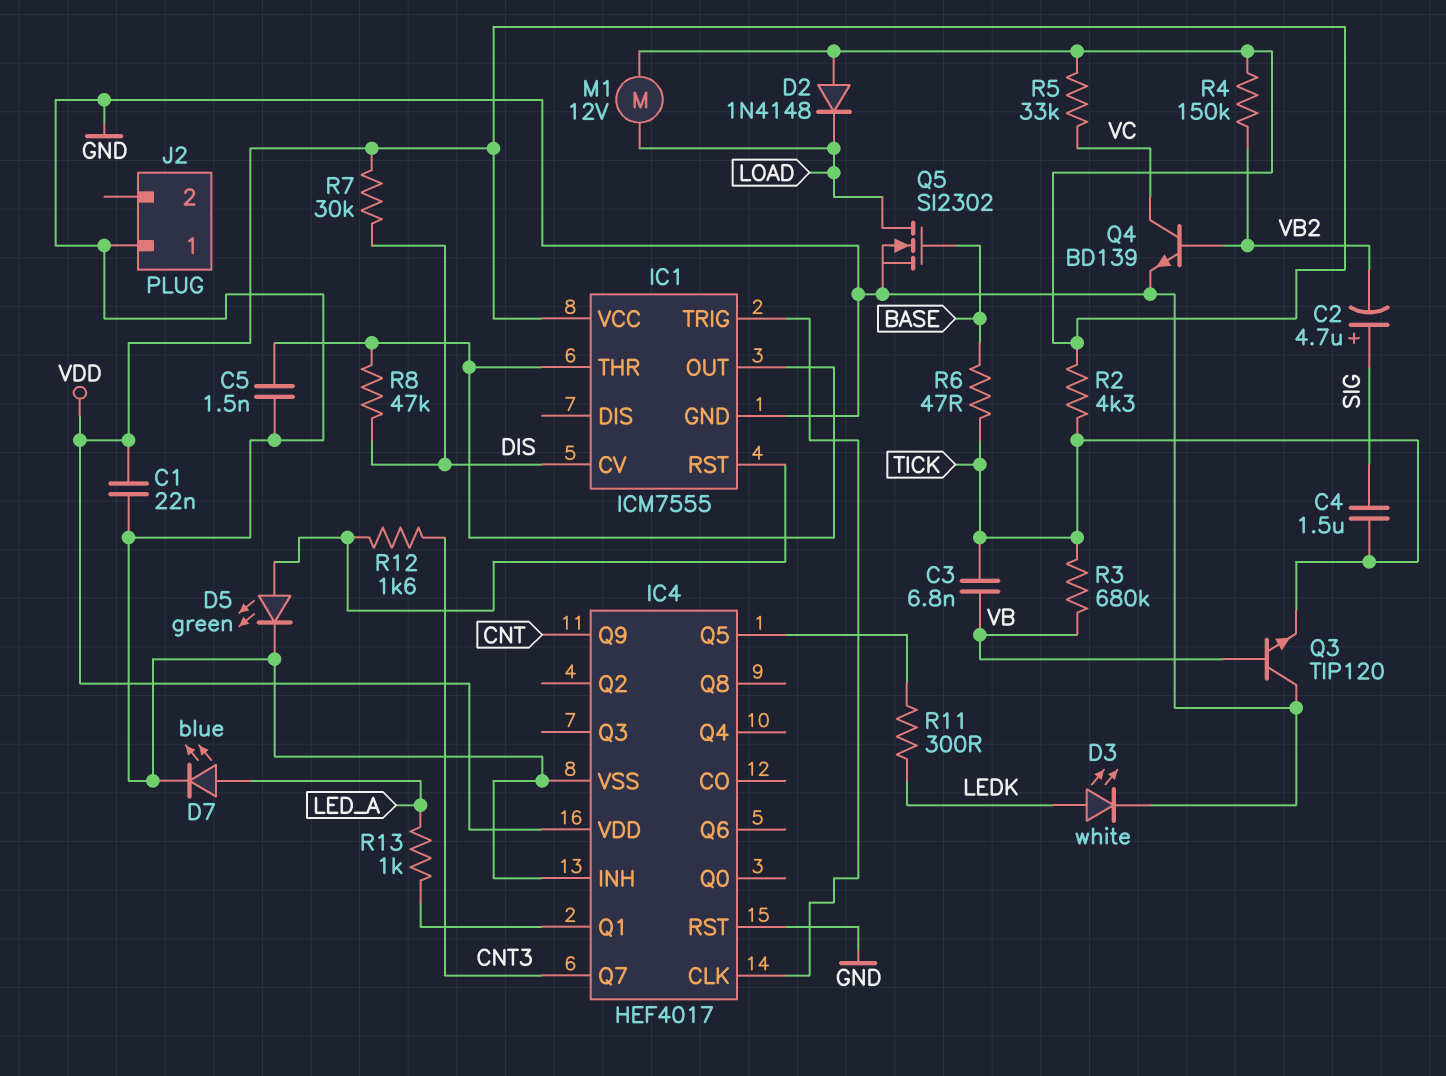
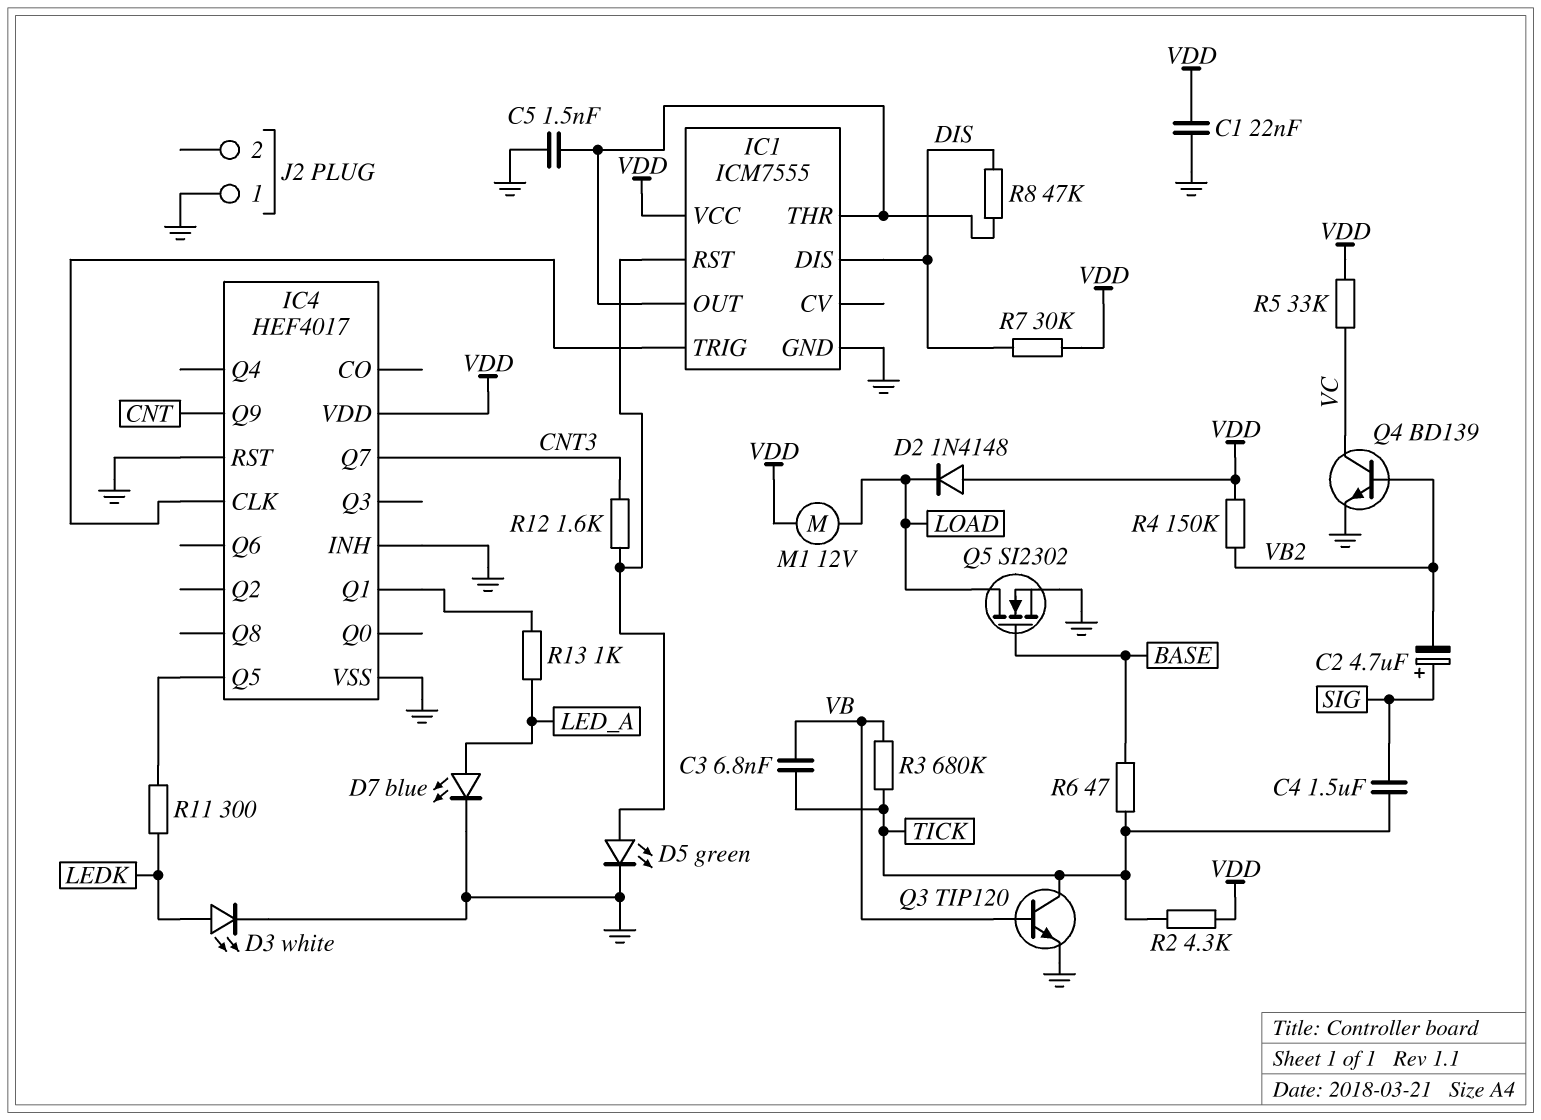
IC1 pin CV: DIS -> none
IC1 pin DIS: none -> DIS
Q3: NPN TIP120 (B VB, C GND, E TICK) -> NPN TIP120 (B VB, C TICK, E GND)

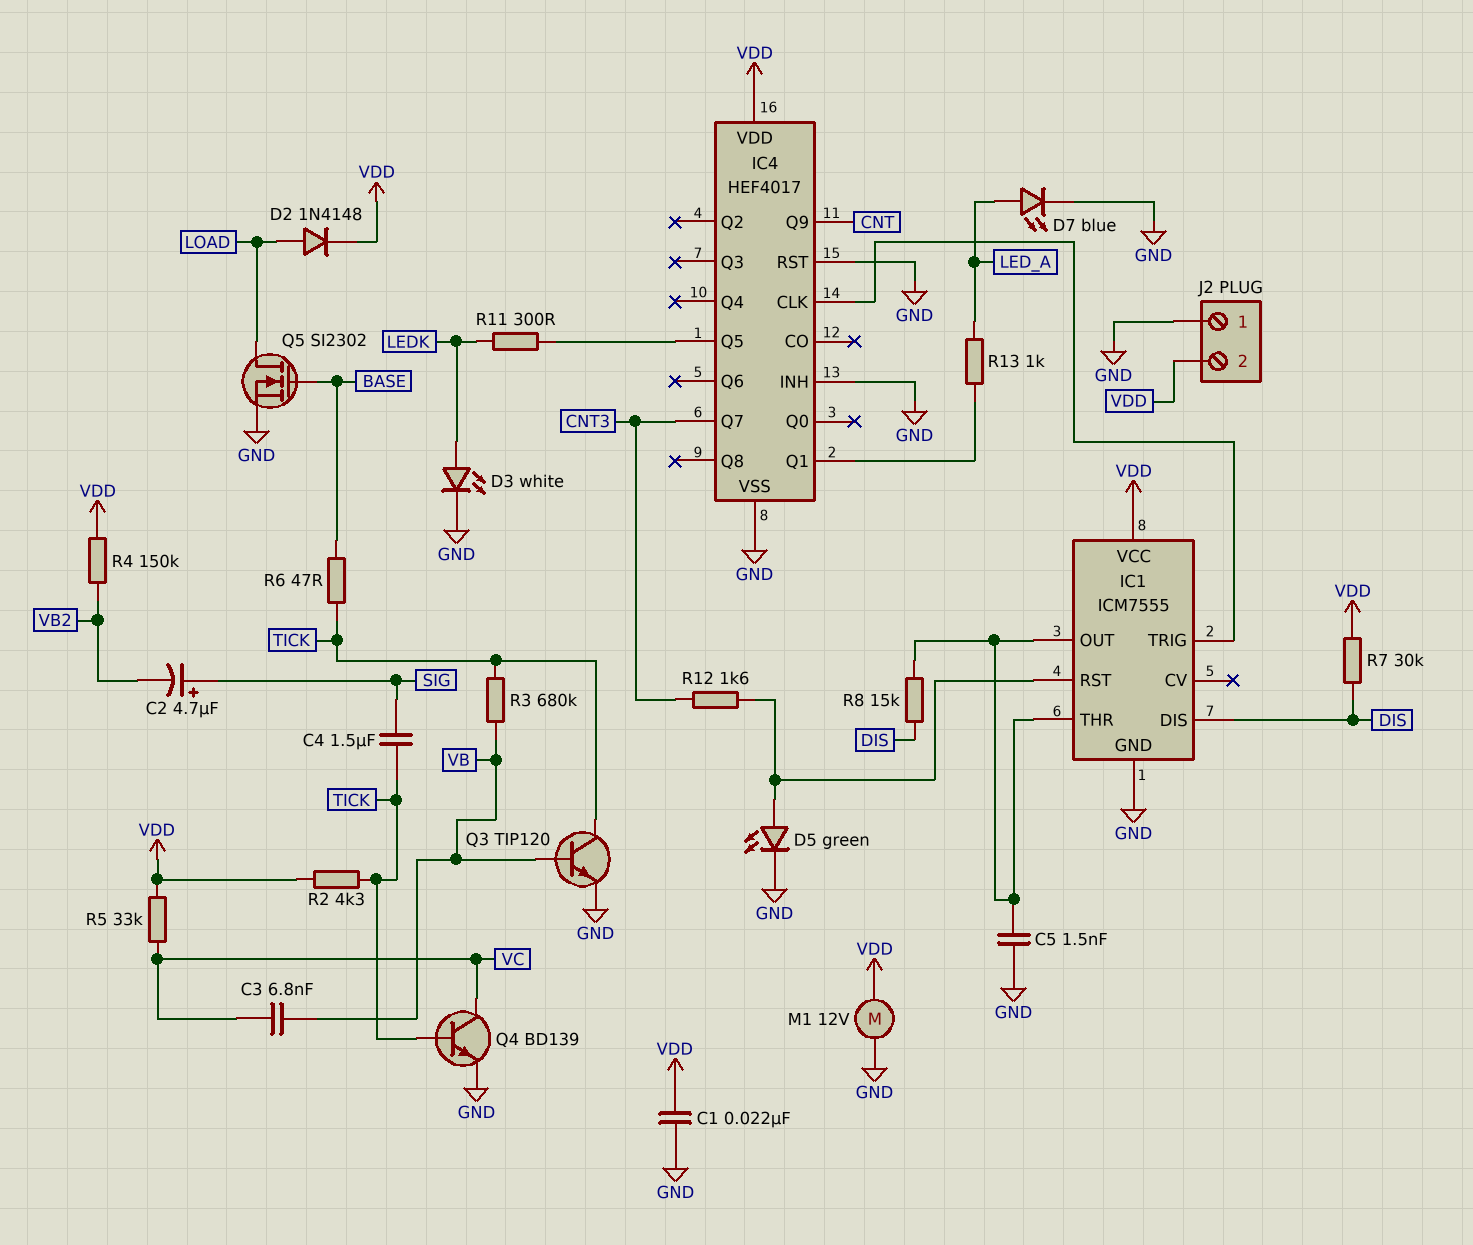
C3: 6.8nF (TICK, VB) -> 6.8nF (VB, VC)
D2: diode 1N4148 (A VDD, K LOAD) -> diode 1N4148 (A LOAD, K VDD)
J2 pin 2: none -> VDD
M1: motor 12V (LOAD, VDD) -> motor 12V (GND, VDD)
Q4: NPN BD139 (B VB2, C VC, E GND) -> NPN BD139 (B TICK, C VC, E GND)
R8: 47k (DIS, IC1/OUT) -> 15k (DIS, IC1/OUT)

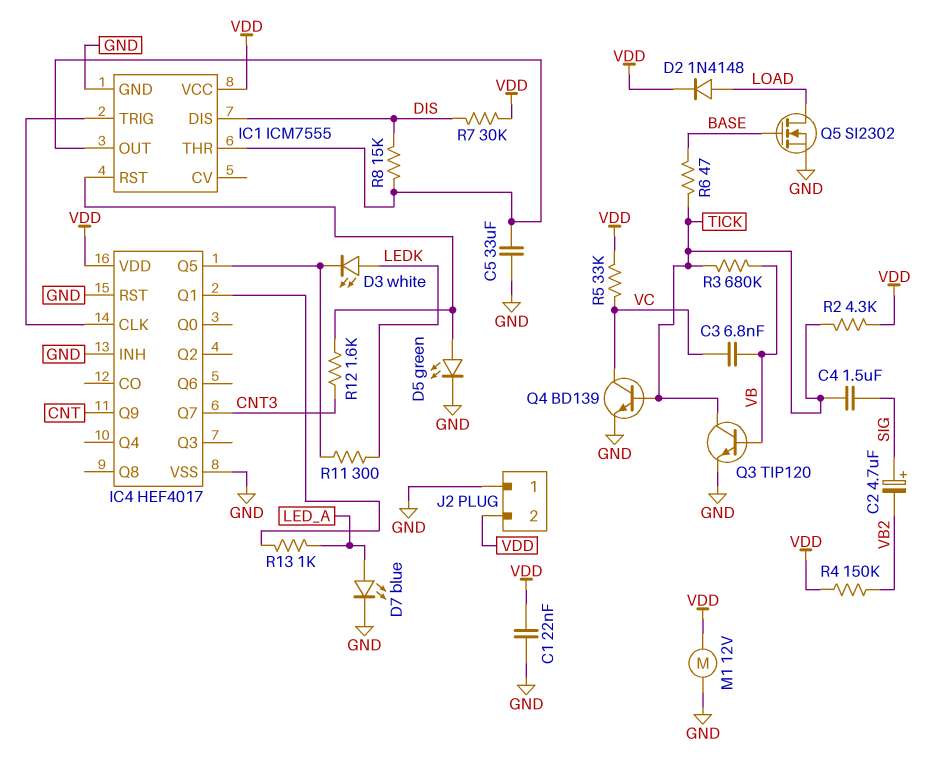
C5: 1.5nF (GND, IC1/OUT) -> 33uF (GND, IC1/OUT)
D3: LED white (A LEDK, K GND) -> LED white (A LEDK, K IC4/Q5)

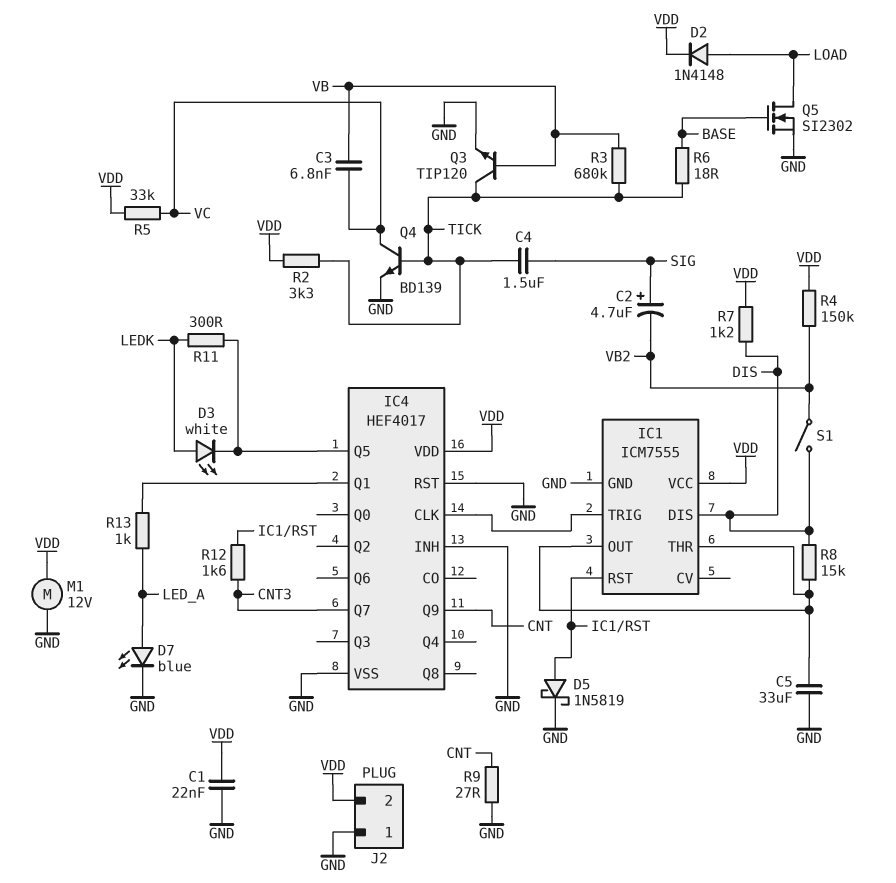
D5: LED green (A IC1/RST, K GND) -> schottky 1N5819 (A IC1/RST, K GND)
R2: 4.3k (TICK, VDD) -> 3.3k (TICK, VDD)
R6: 47 (BASE, TICK) -> 18 (BASE, TICK)
R7: 30k (DIS, VDD) -> 1.2k (DIS, VDD)
R9: none -> 27 (CNT, GND)
S1: none -> switch (DIS, VB2)

